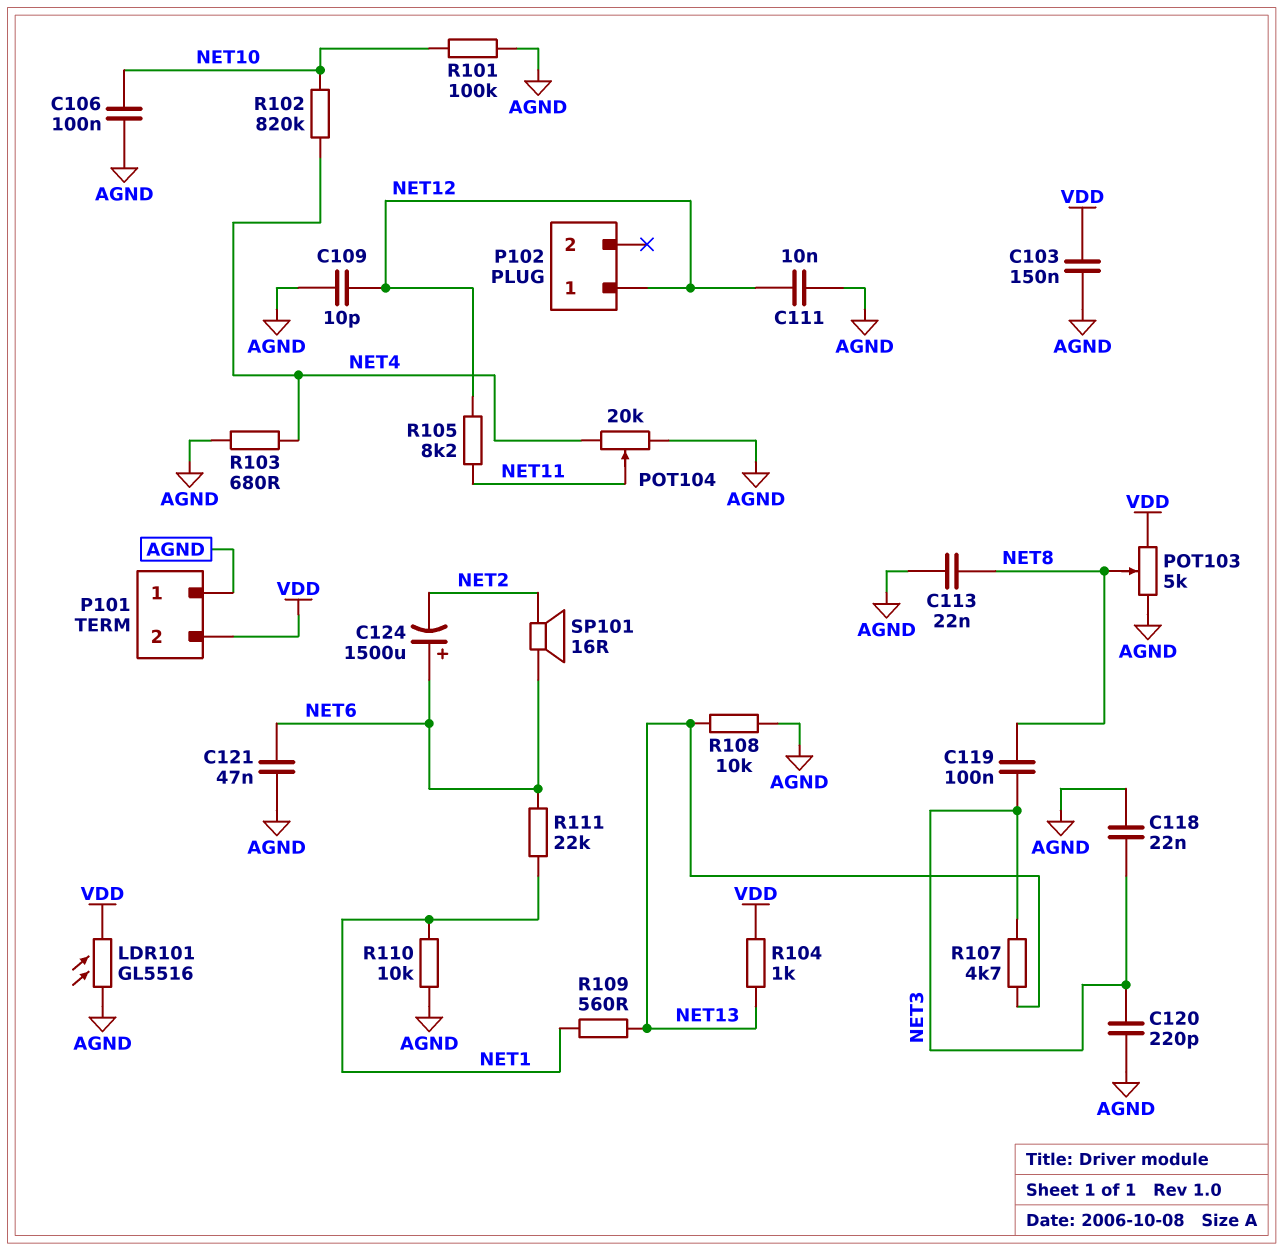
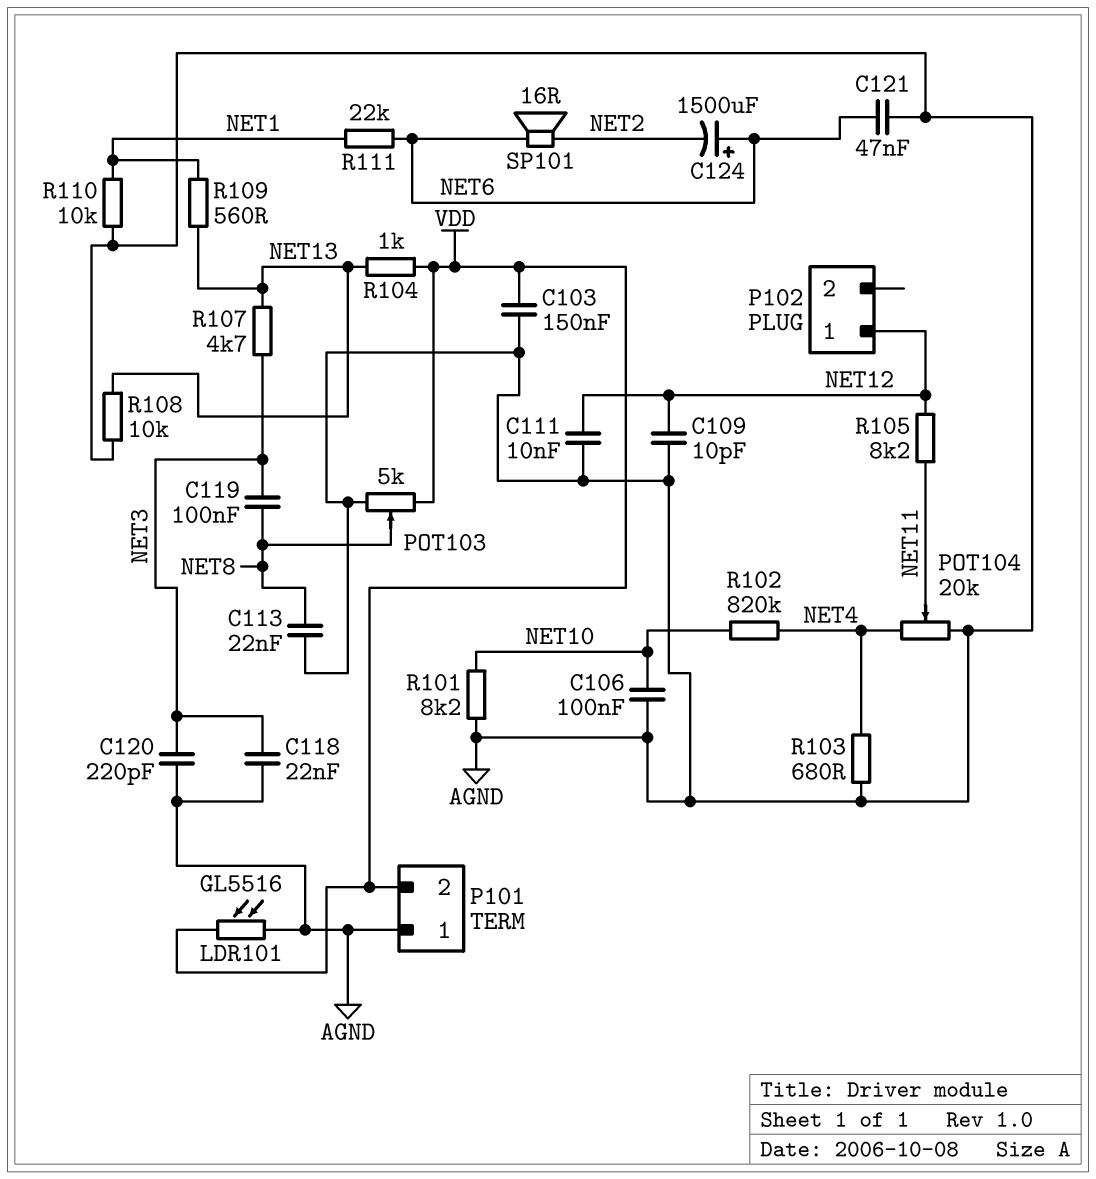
R101: 100k (AGND, NET10) -> 8.2k (AGND, NET10)

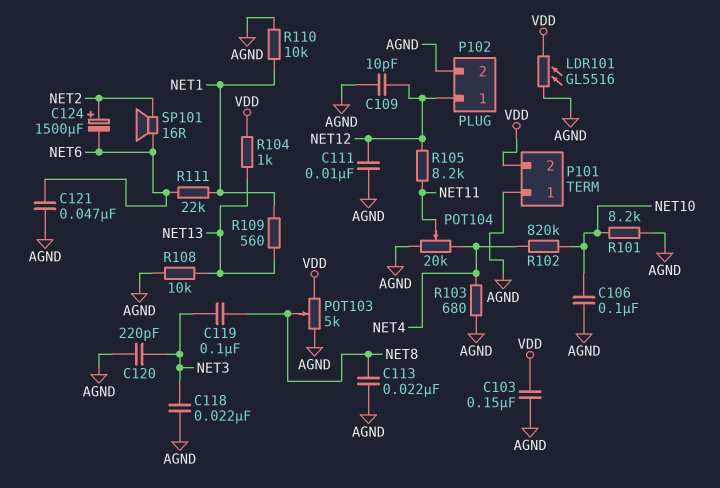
C124: 1500uF (plus NET6, minus NET2) -> 1500uF (plus NET2, minus NET6)
P102 pin 2: none -> AGND
R107: 4.7k (NET3, NET13) -> none

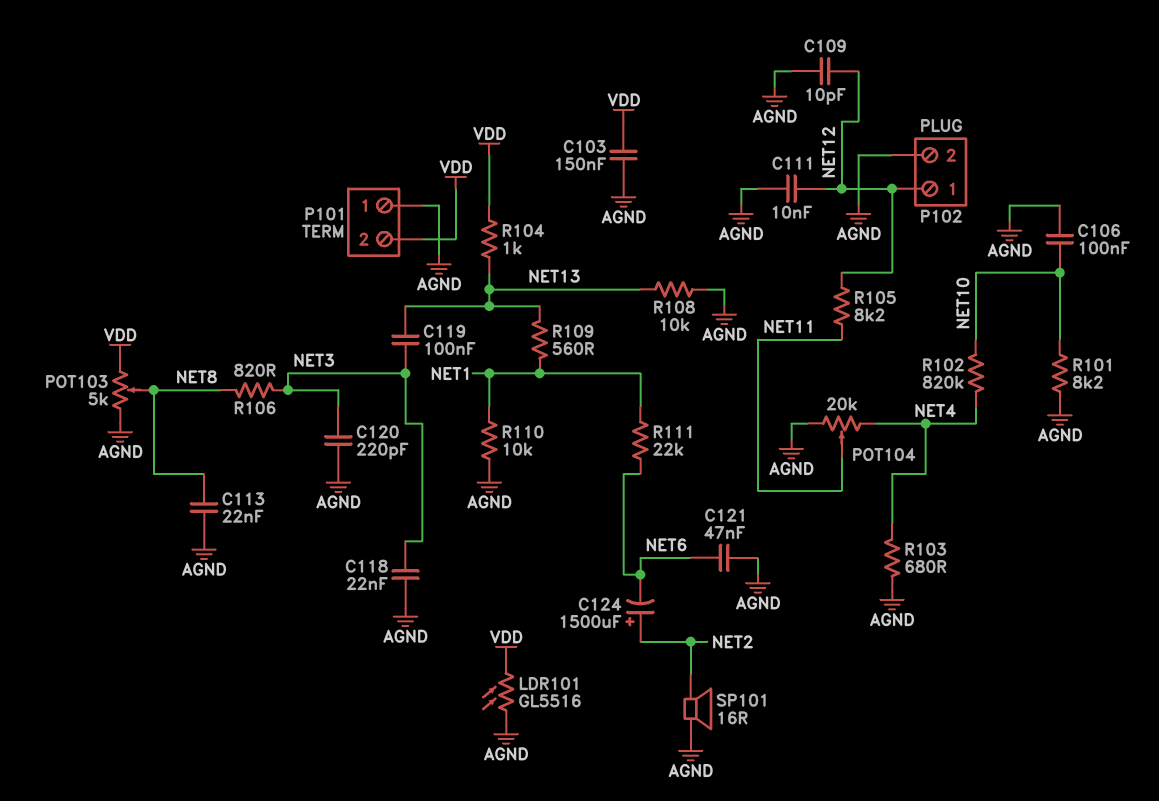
C119: 100nF (NET3, NET8) -> 100nF (NET3, NET13)
R106: none -> 820 (NET3, NET8)
SP101: speaker 16R (NET2, NET6) -> speaker 16R (AGND, NET2)

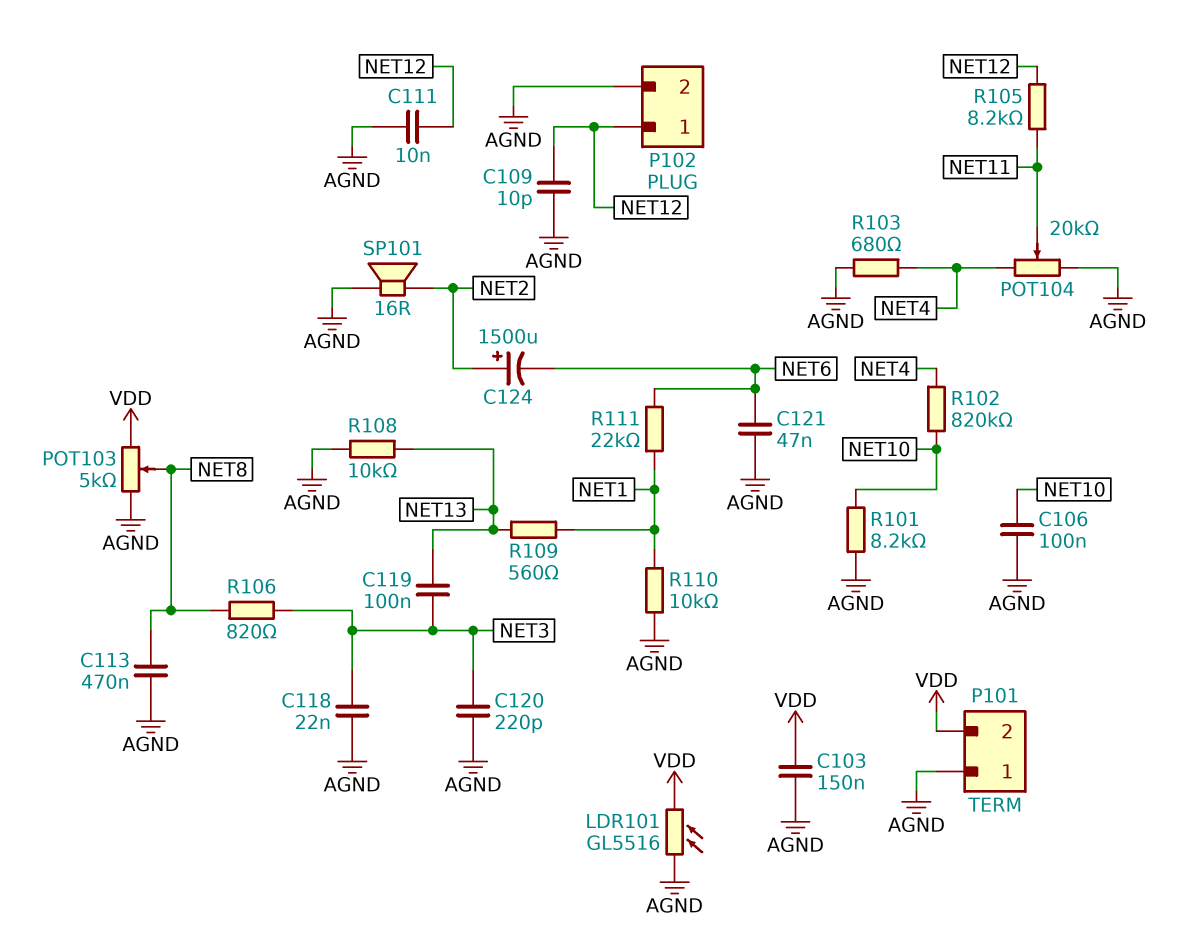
C113: 22nF (AGND, NET8) -> 470nF (AGND, NET8)
R104: 1k (NET13, VDD) -> none

